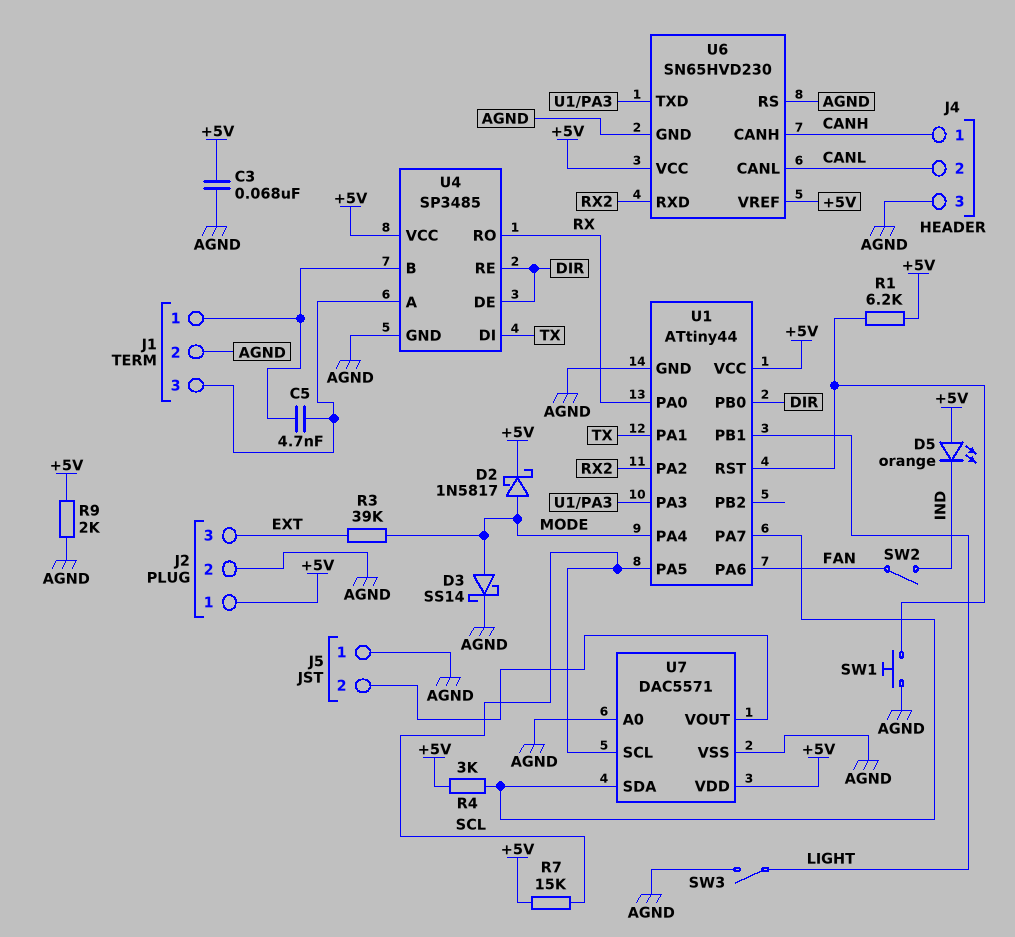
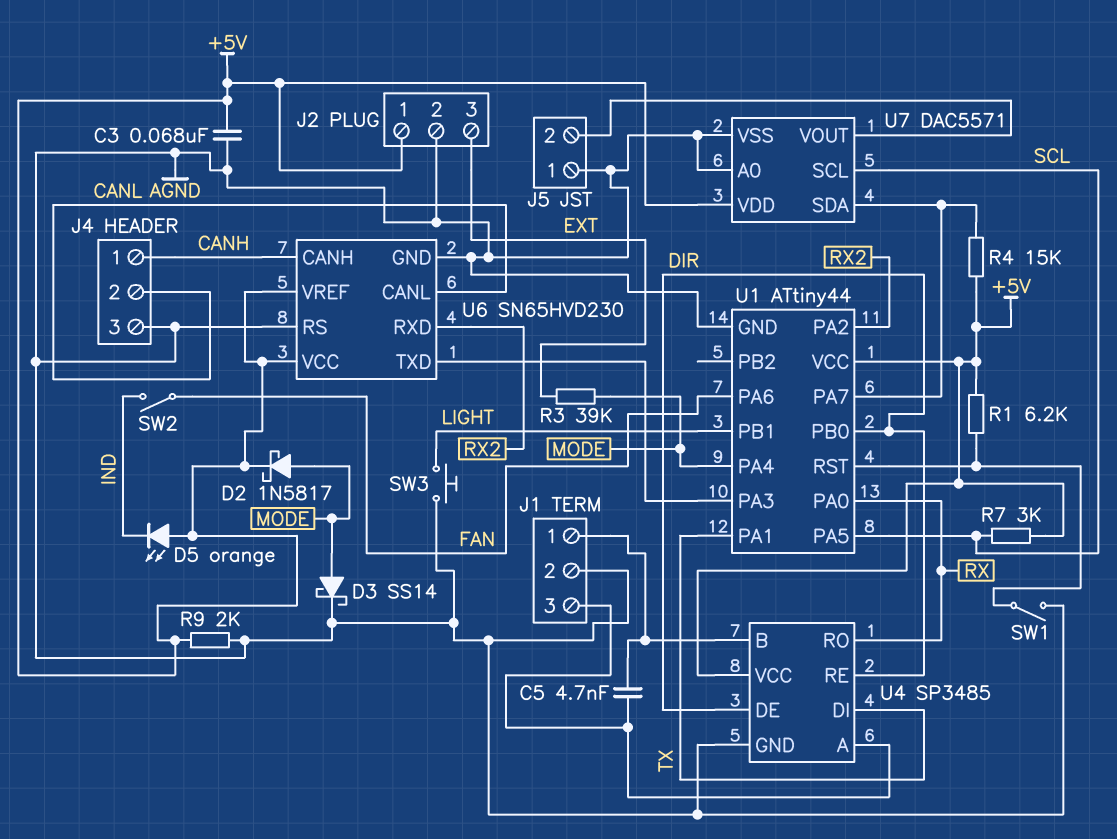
R4: 3k (+5V, U1/PA7) -> 15k (+5V, U1/PA7)
R7: 15k (+5V, SCL) -> 3k (+5V, SCL)
SW1: button (AGND, U1/RST) -> switch (AGND, U1/RST)
SW3: switch (AGND, LIGHT) -> button (AGND, LIGHT)

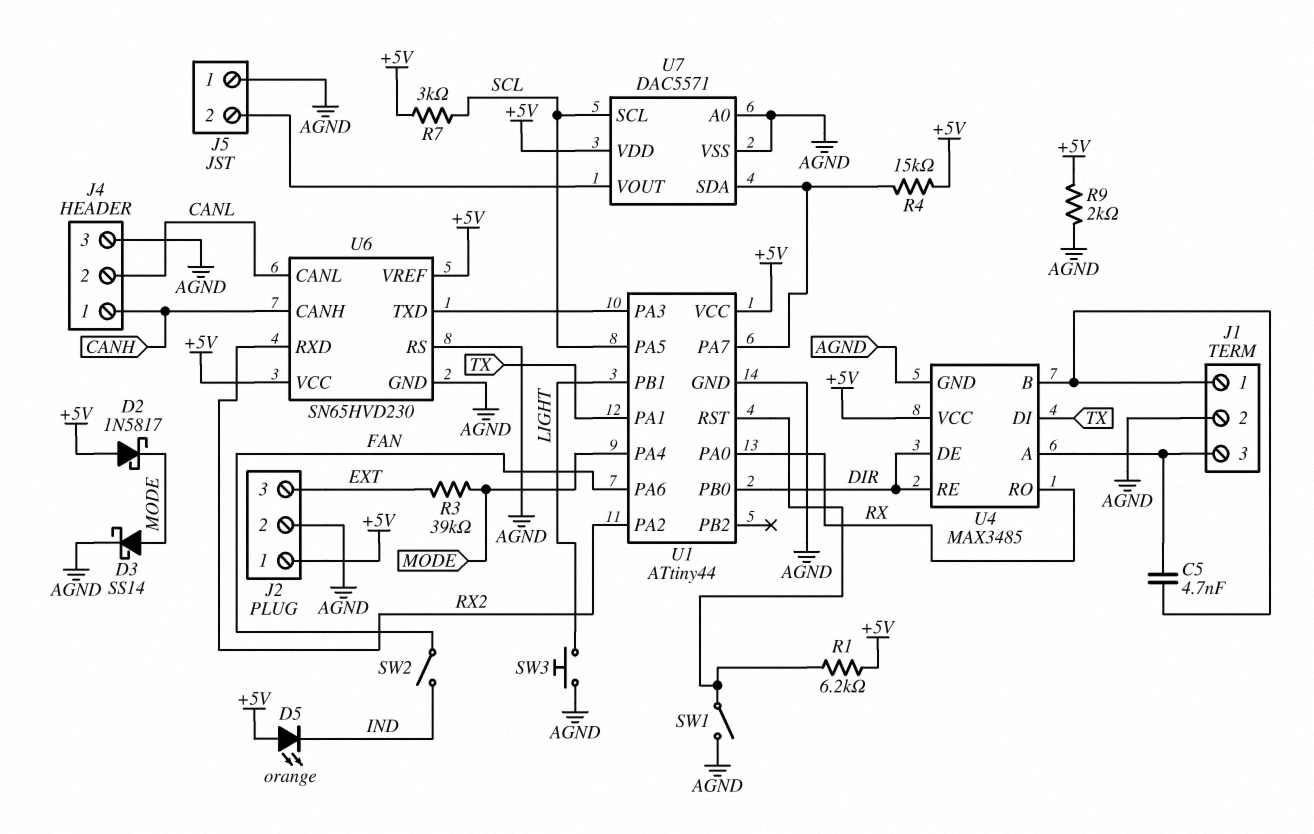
C3: 68nF (+5V, AGND) -> none
D2: schottky 1N5817 (A MODE, K +5V) -> schottky 1N5817 (A +5V, K MODE)
U4: SP3485 -> MAX3485

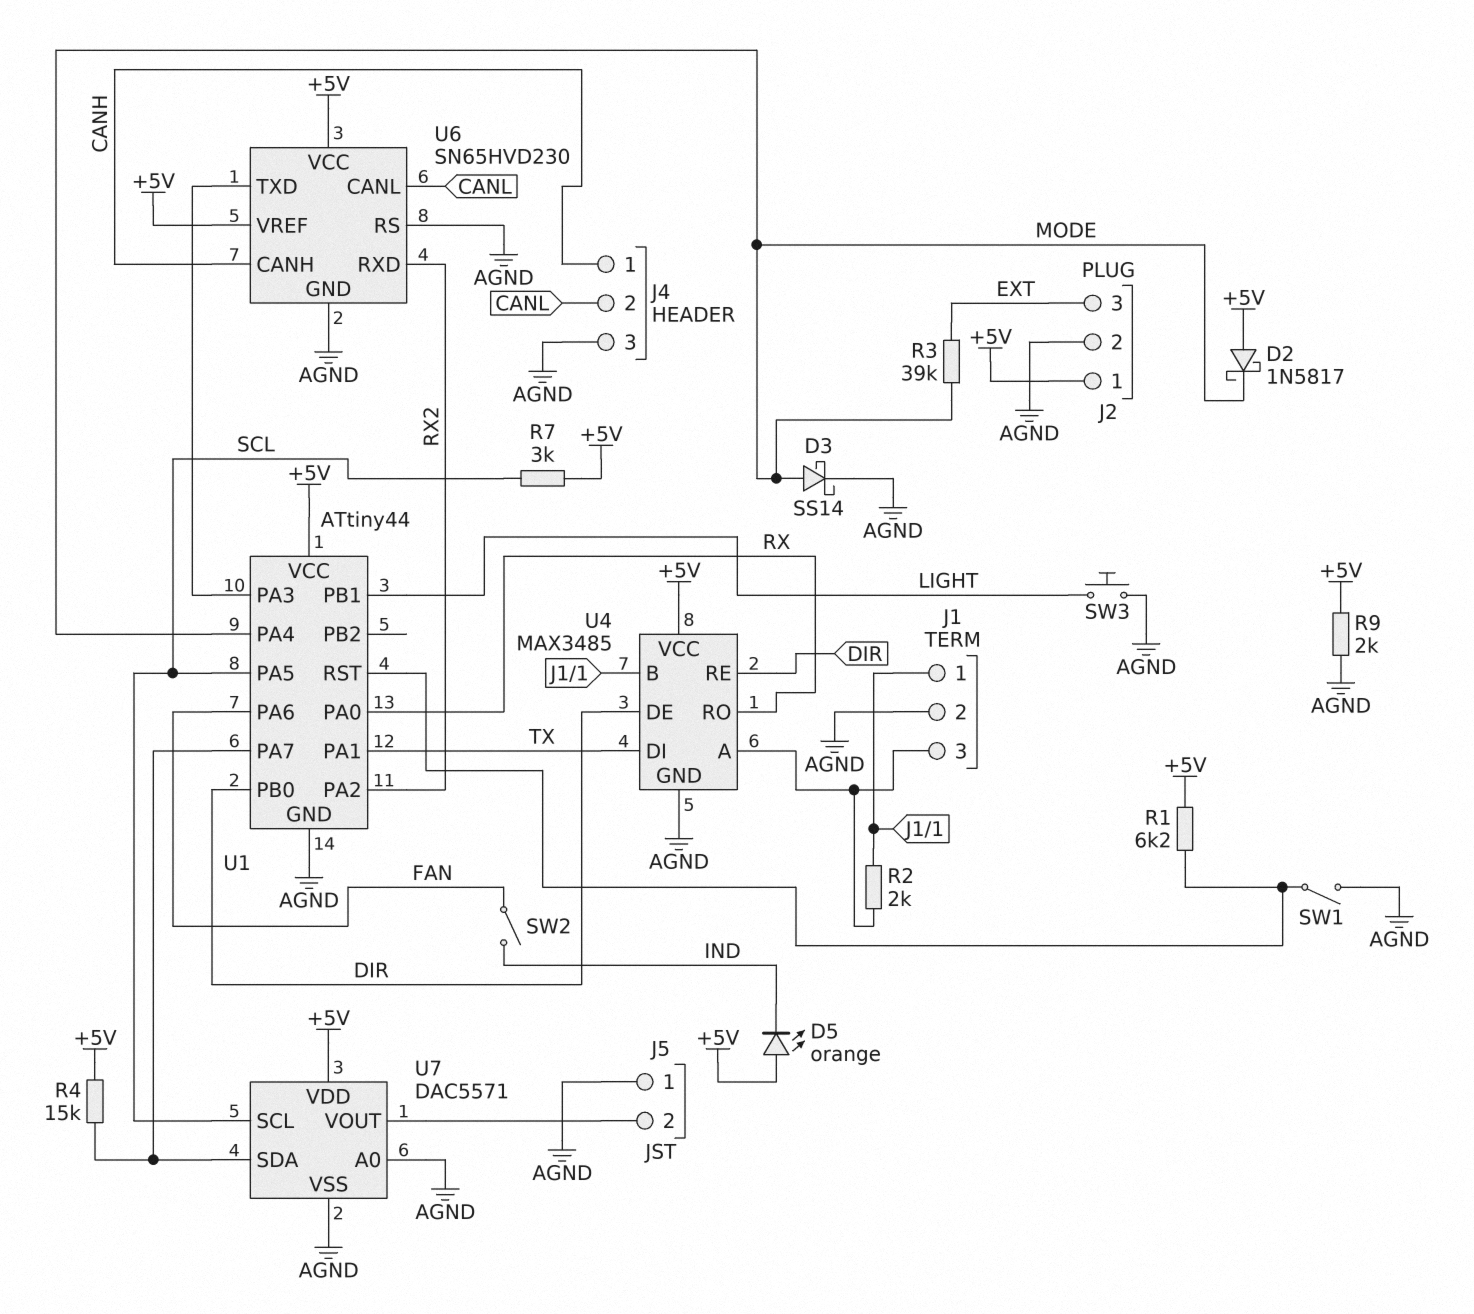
C5: 4.7nF (J1/1, J1/3) -> none
R2: none -> 2k (J1/1, J1/3)

